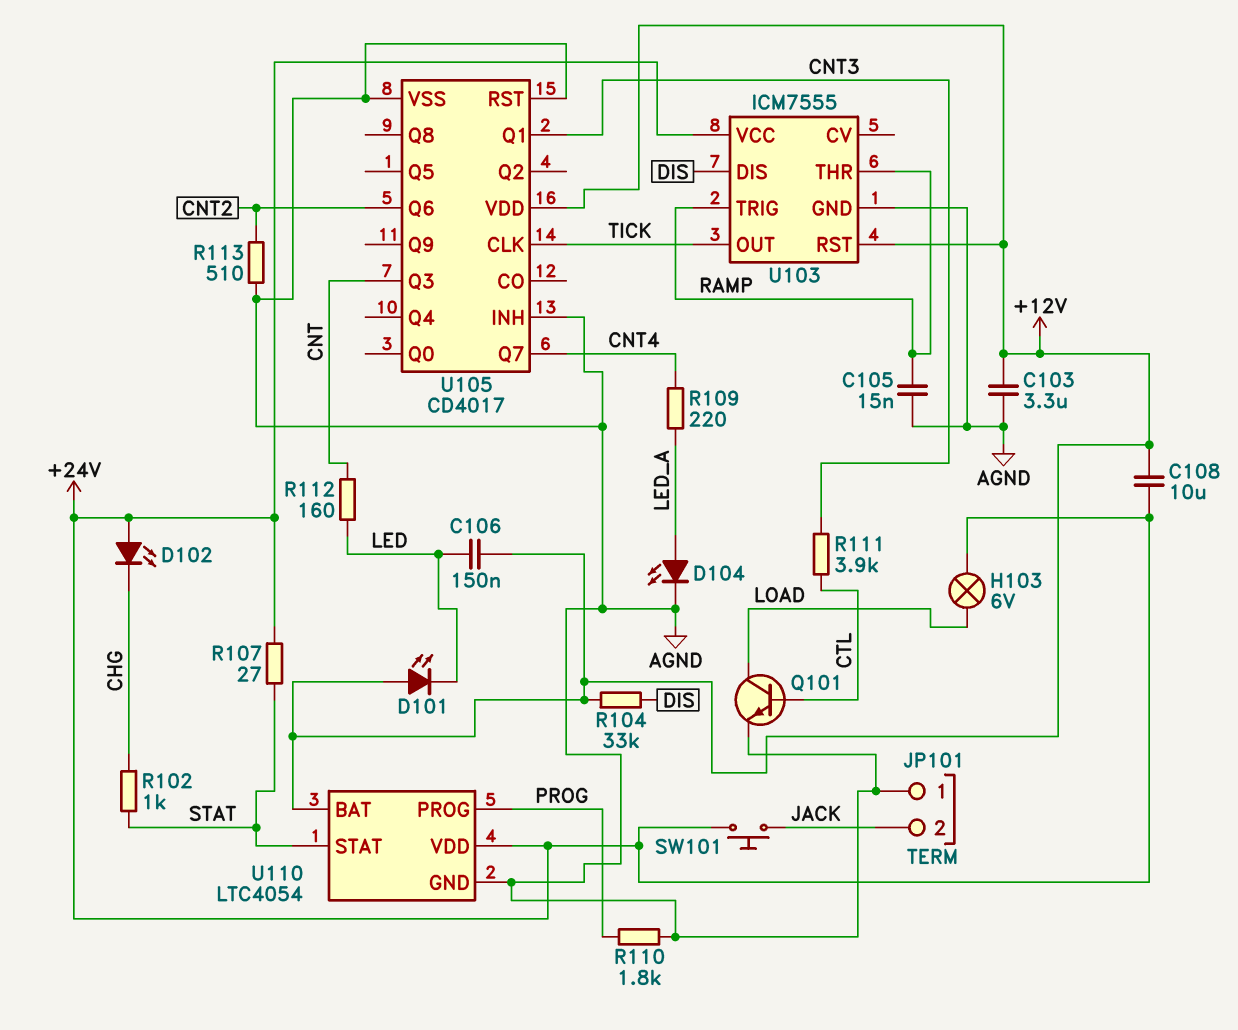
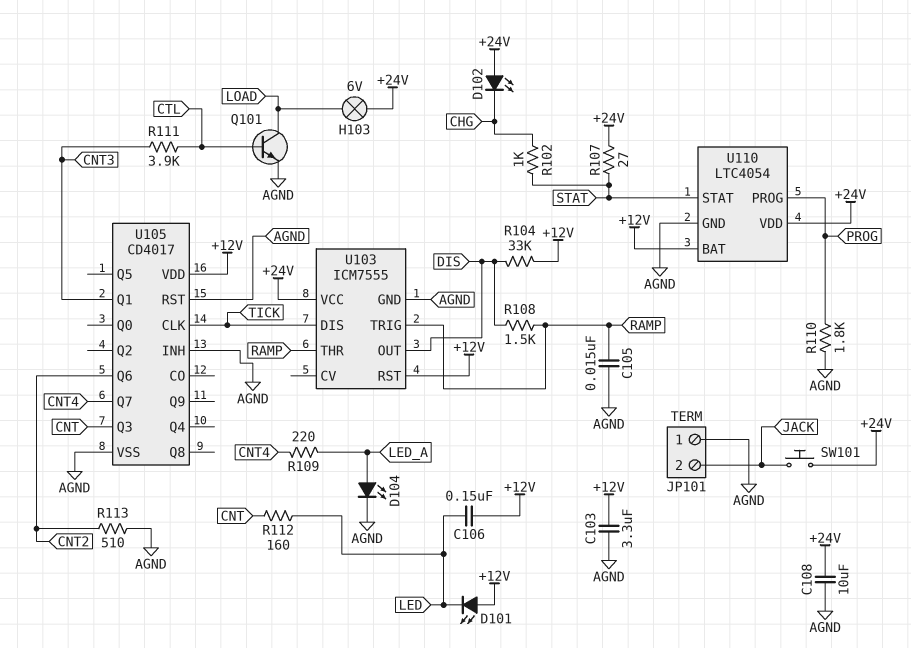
C108: 10uF (+12V, +24V) -> 10uF (+24V, AGND)
R108: none -> 1.5k (DIS, RAMP)
U103 pin DIS: DIS -> TICK
U103 pin OUT: TICK -> DIS

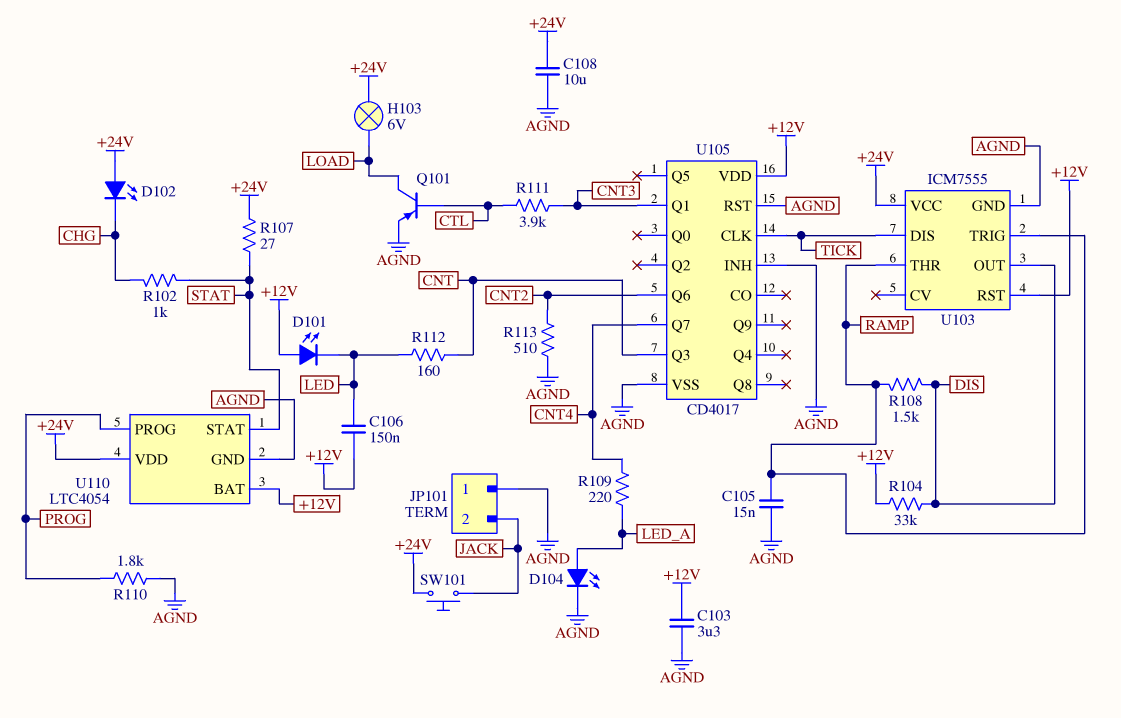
Q101: NPN (B CTL, C LOAD, E AGND) -> PNP (B CTL, C LOAD, E AGND)

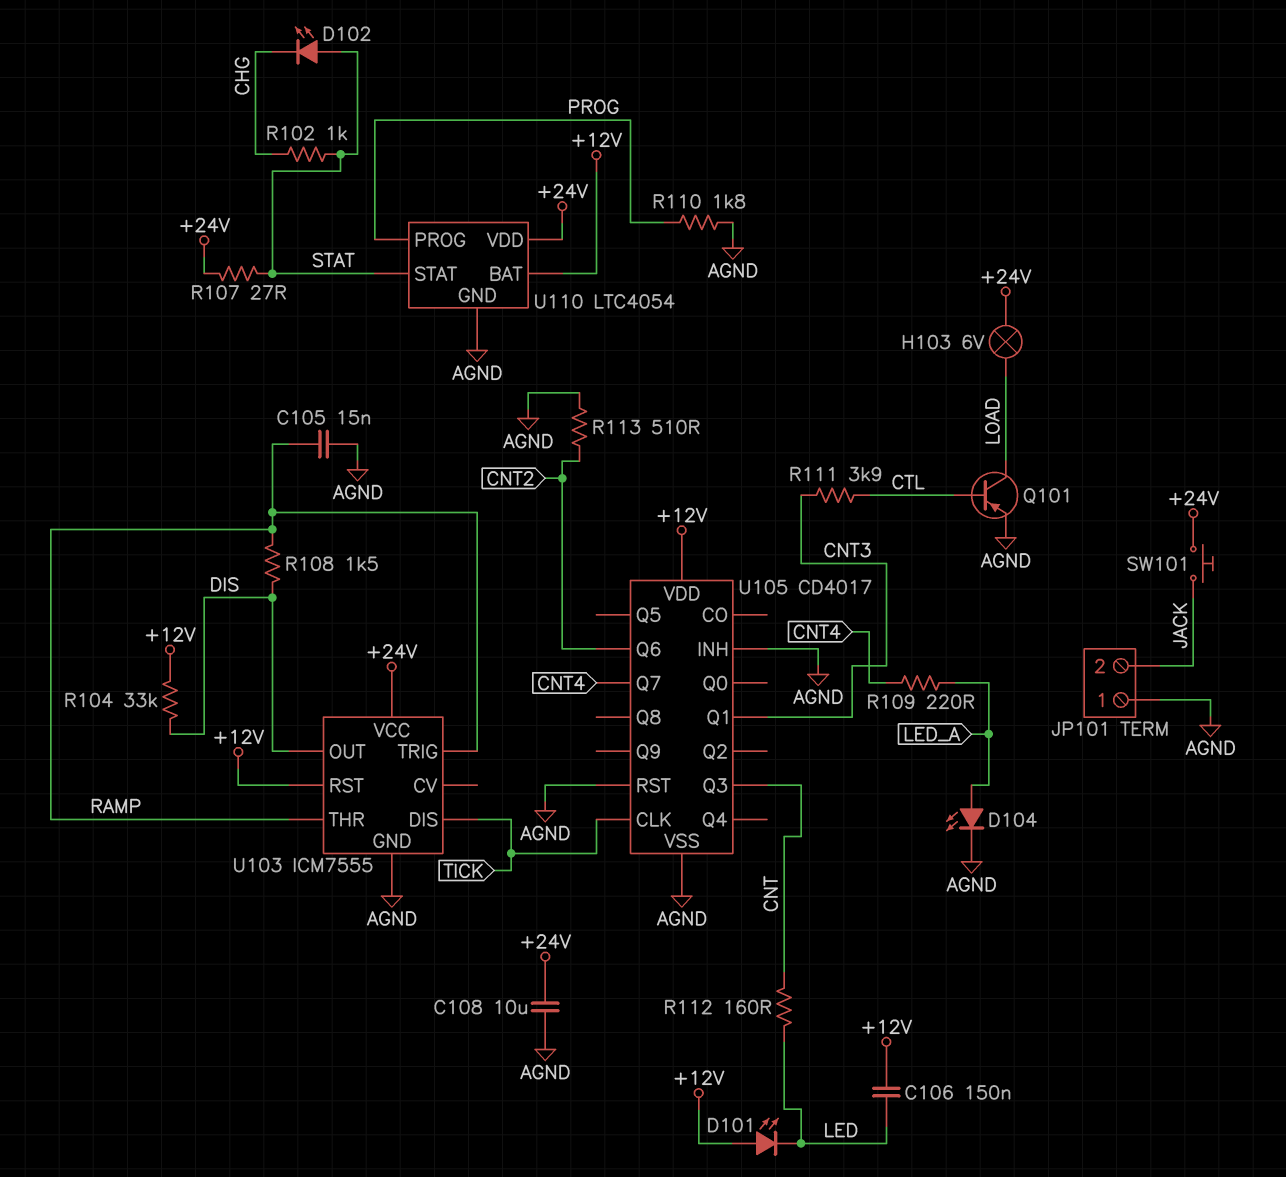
C103: 3.3uF (+12V, AGND) -> none
D102: LED (A +24V, K CHG) -> LED (A STAT, K CHG)

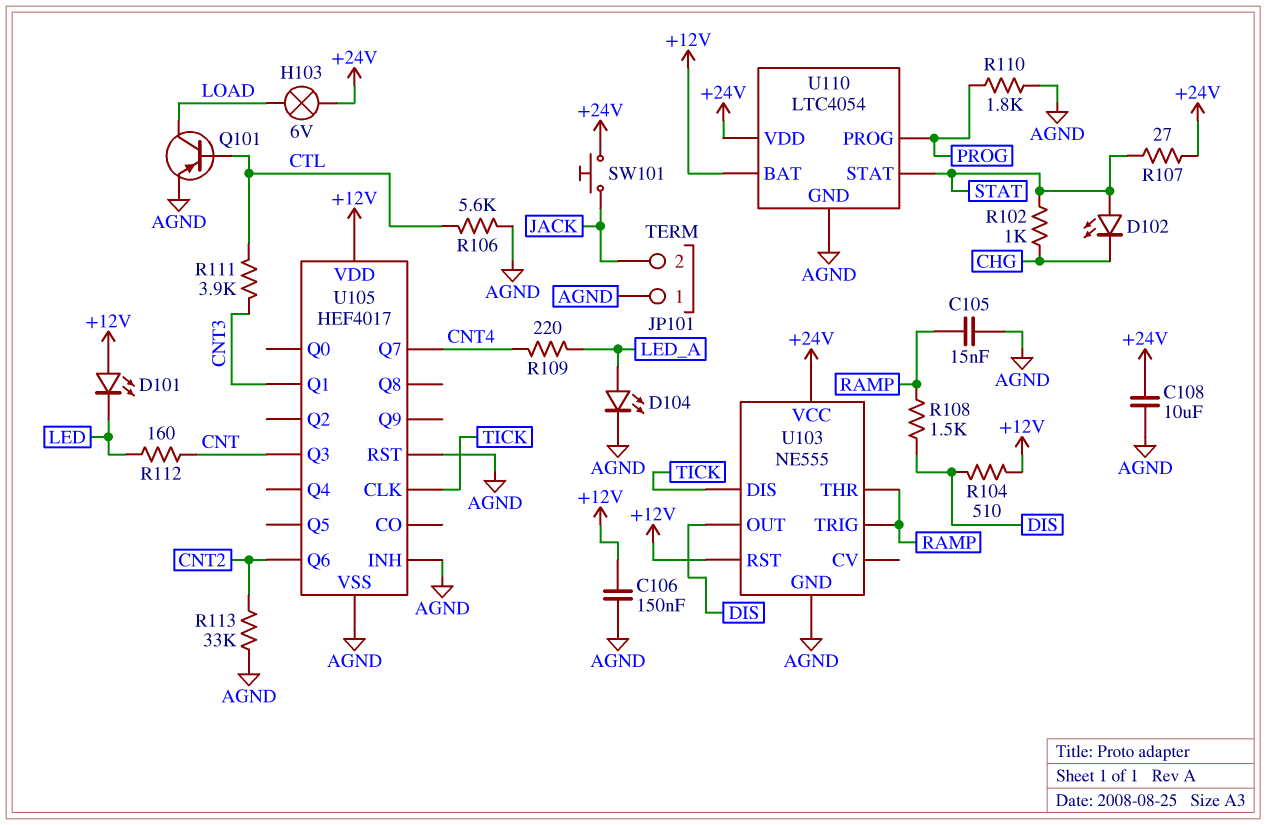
C106: 150nF (+12V, LED) -> 150nF (+12V, AGND)
R104: 33k (+12V, DIS) -> 510 (+12V, DIS)
R106: none -> 5.6k (AGND, CTL)
R113: 510 (AGND, CNT2) -> 33k (AGND, CNT2)
U103: ICM7555 -> NE555
U105: CD4017 -> HEF4017

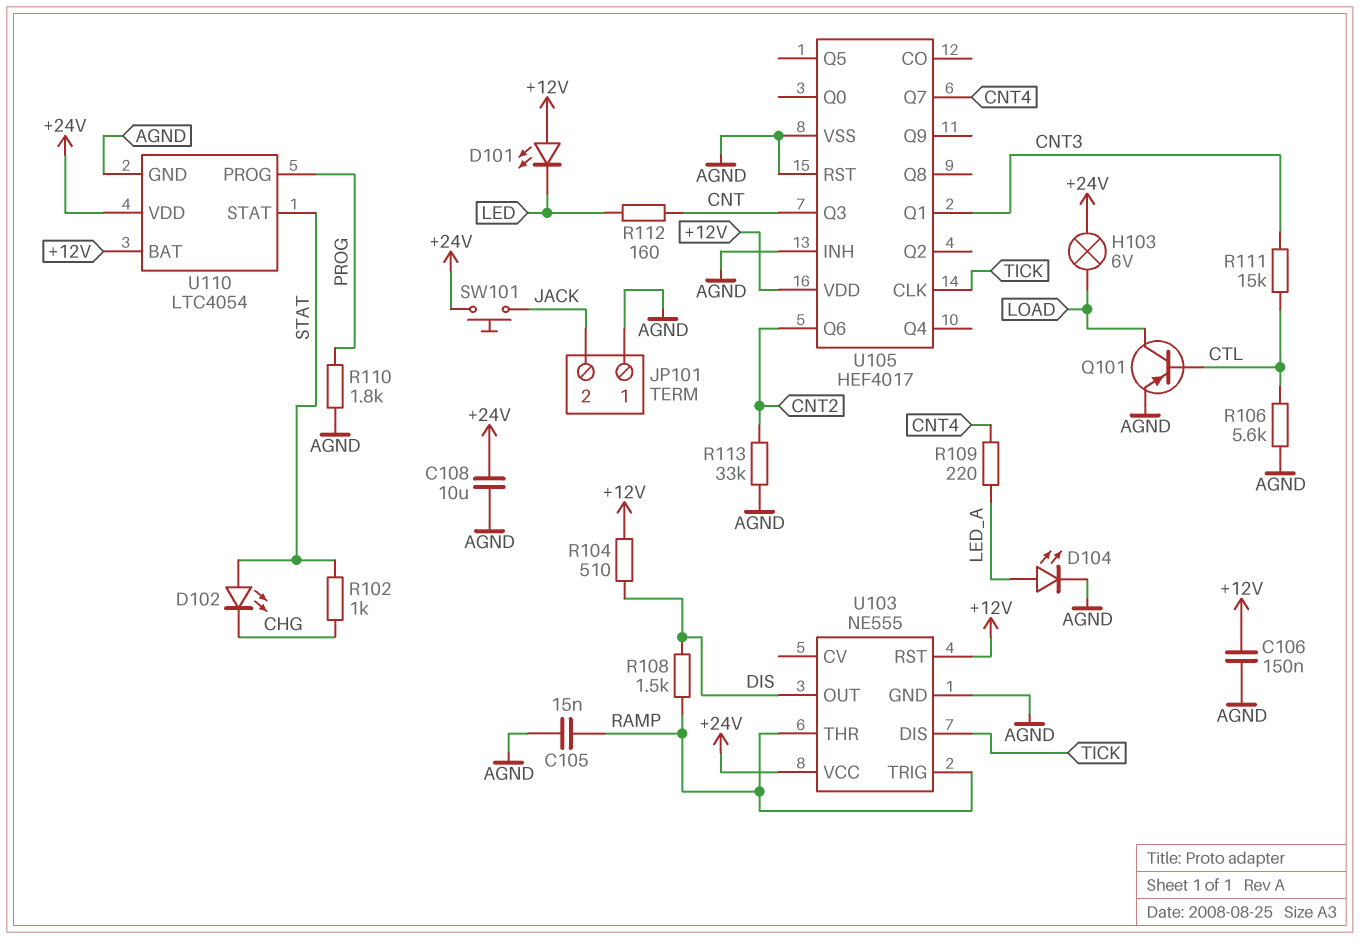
R107: 27 (+24V, STAT) -> none
R111: 3.9k (CNT3, CTL) -> 15k (CNT3, CTL)

